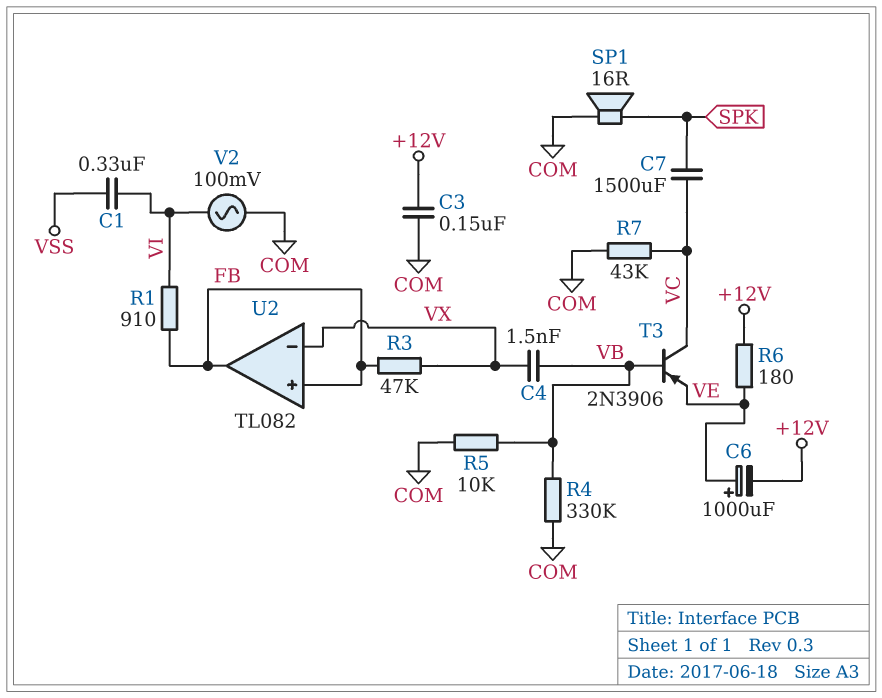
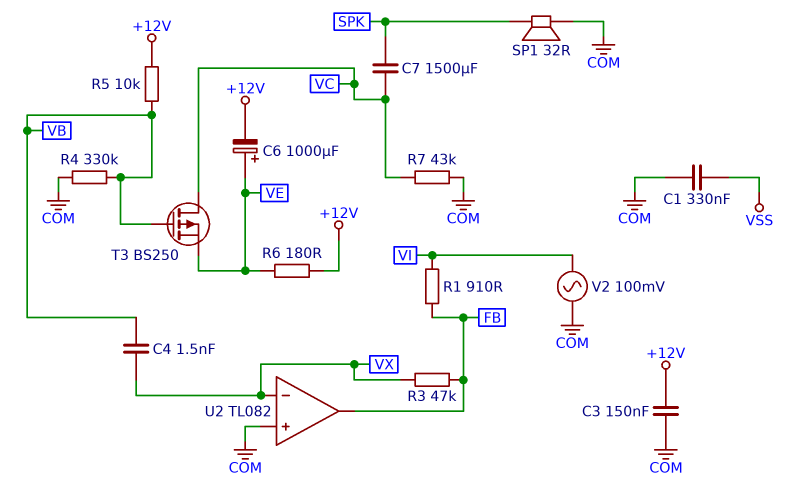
C1: 330nF (VI, VSS) -> 330nF (COM, VSS)
R5: 10k (COM, VB) -> 10k (+12V, VB)
SP1: speaker 16R (COM, SPK) -> speaker 32R (COM, SPK)
T3: PNP 2N3906 (B VB, C VC, E VE) -> PMOS BS250 (G VB, D VC, S VE)
U2 pin in+: FB -> COM

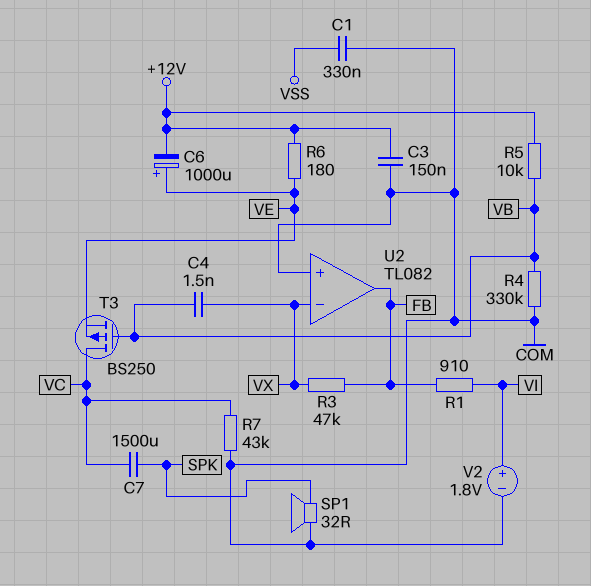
V2: AC 100mV (COM, VI) -> 1.8V (plus VI, minus COM)

